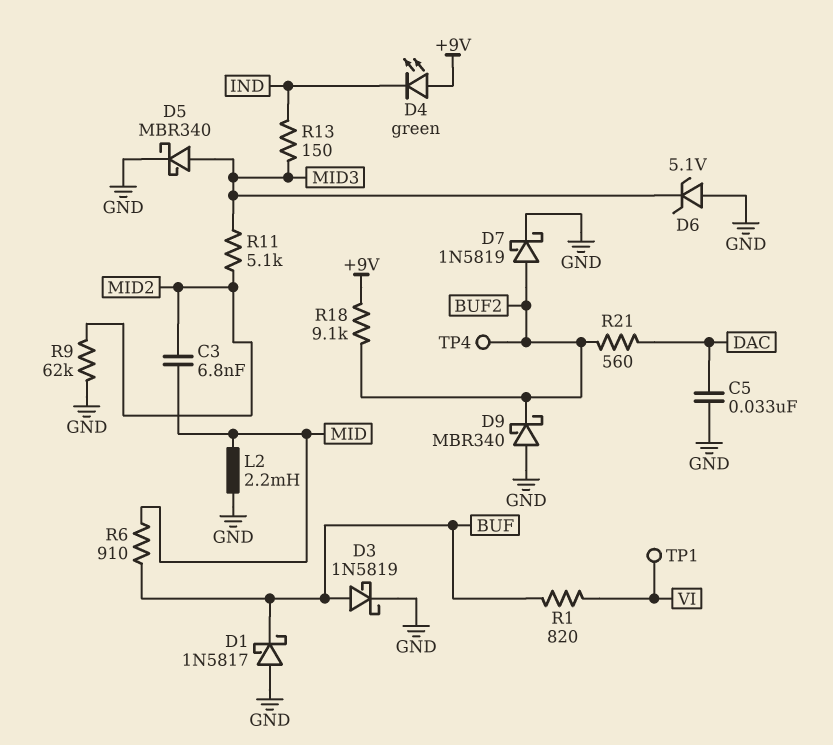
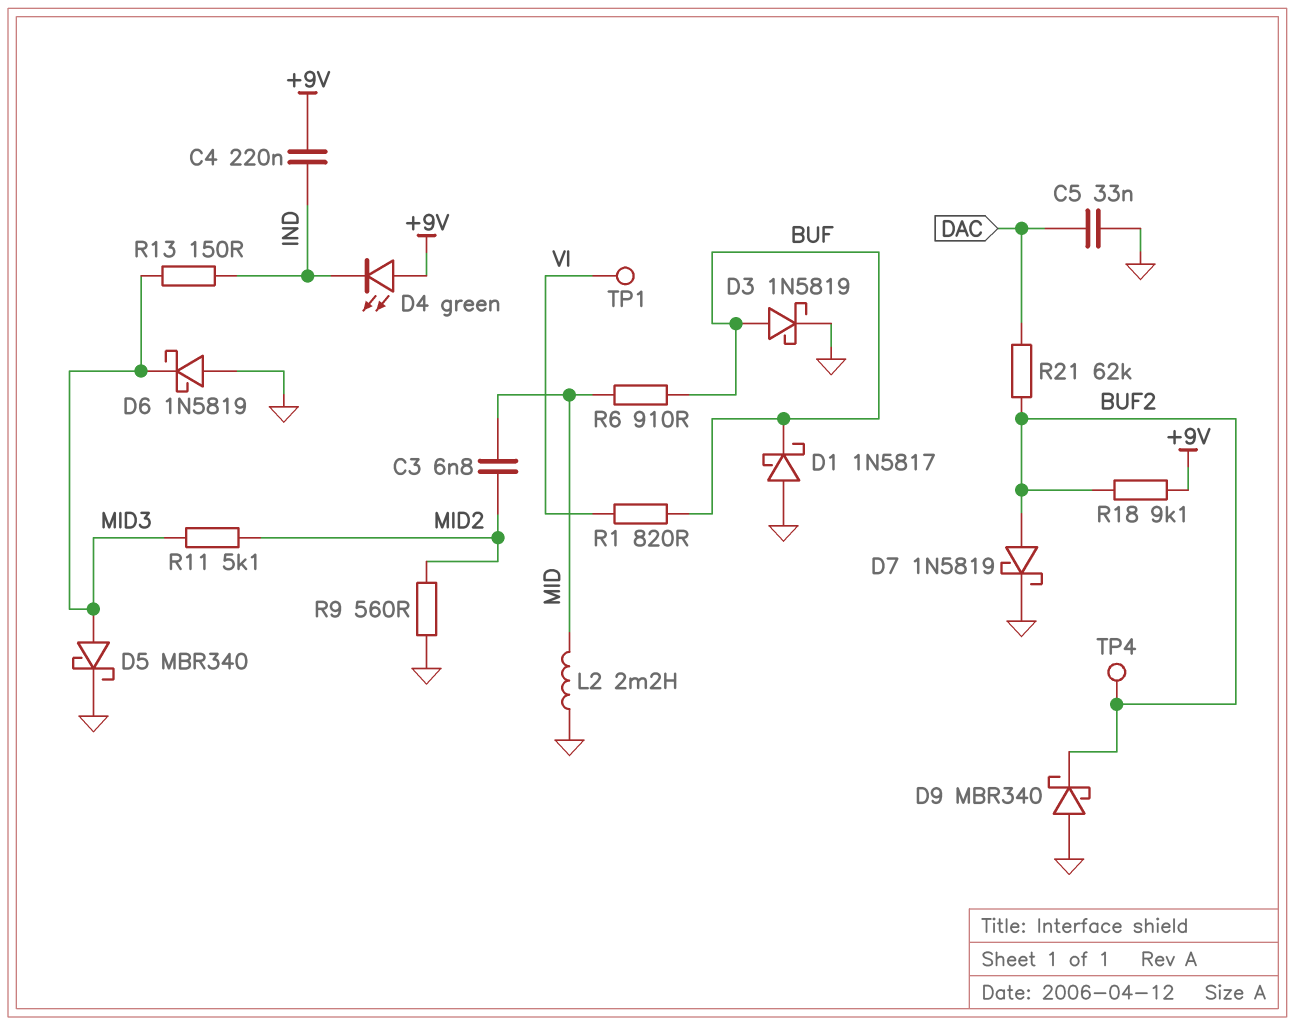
C4: none -> 220nF (+9V, IND)
D6: zener 5.1V (A GND, K MID3) -> schottky 1N5819 (A GND, K MID3)
R9: 62k (GND, MID2) -> 560 (GND, MID2)
R21: 560 (BUF2, DAC) -> 62k (BUF2, DAC)

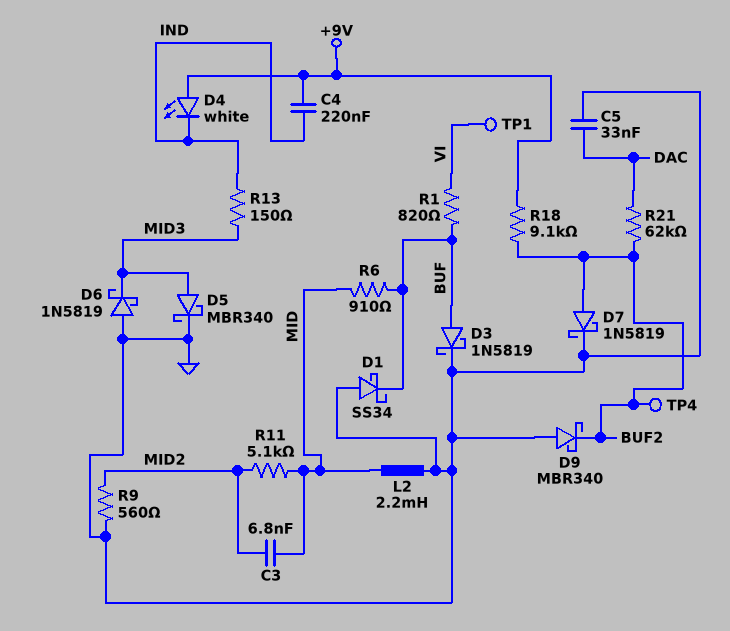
D1: schottky 1N5817 (A GND, K BUF) -> schottky SS34 (A GND, K BUF)
D4: LED green (A +9V, K IND) -> LED white (A +9V, K IND)
R11: 5.1k (MID2, MID3) -> 5.1k (MID, MID2)

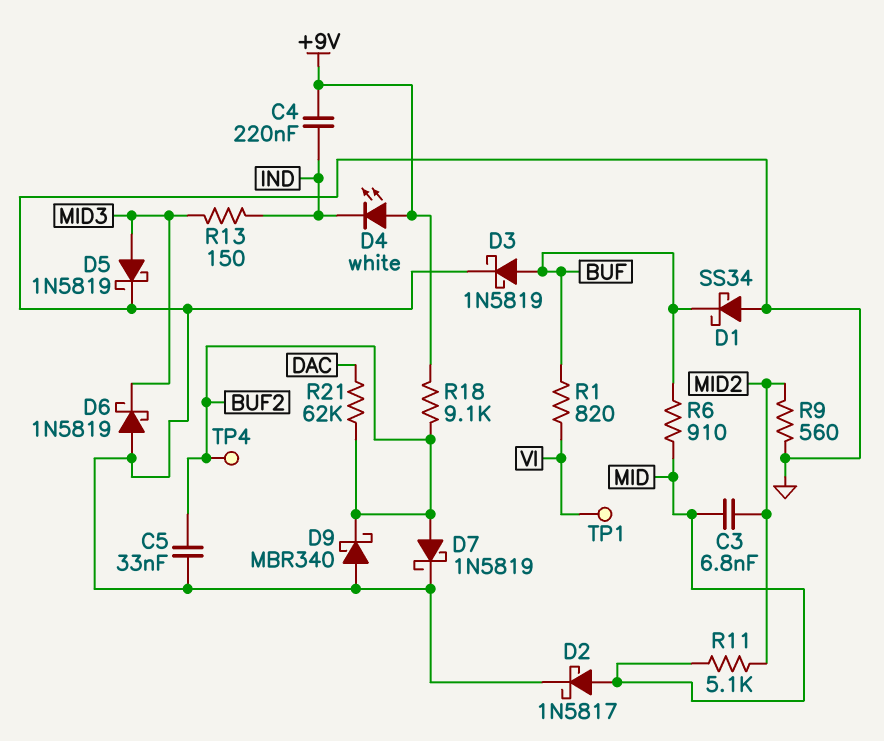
C5: 33nF (DAC, GND) -> 33nF (BUF2, GND)
D2: none -> schottky 1N5817 (A MID, K GND)
D5: schottky MBR340 (A MID3, K GND) -> schottky 1N5819 (A MID3, K GND)
L2: 2.2mH (GND, MID) -> none

